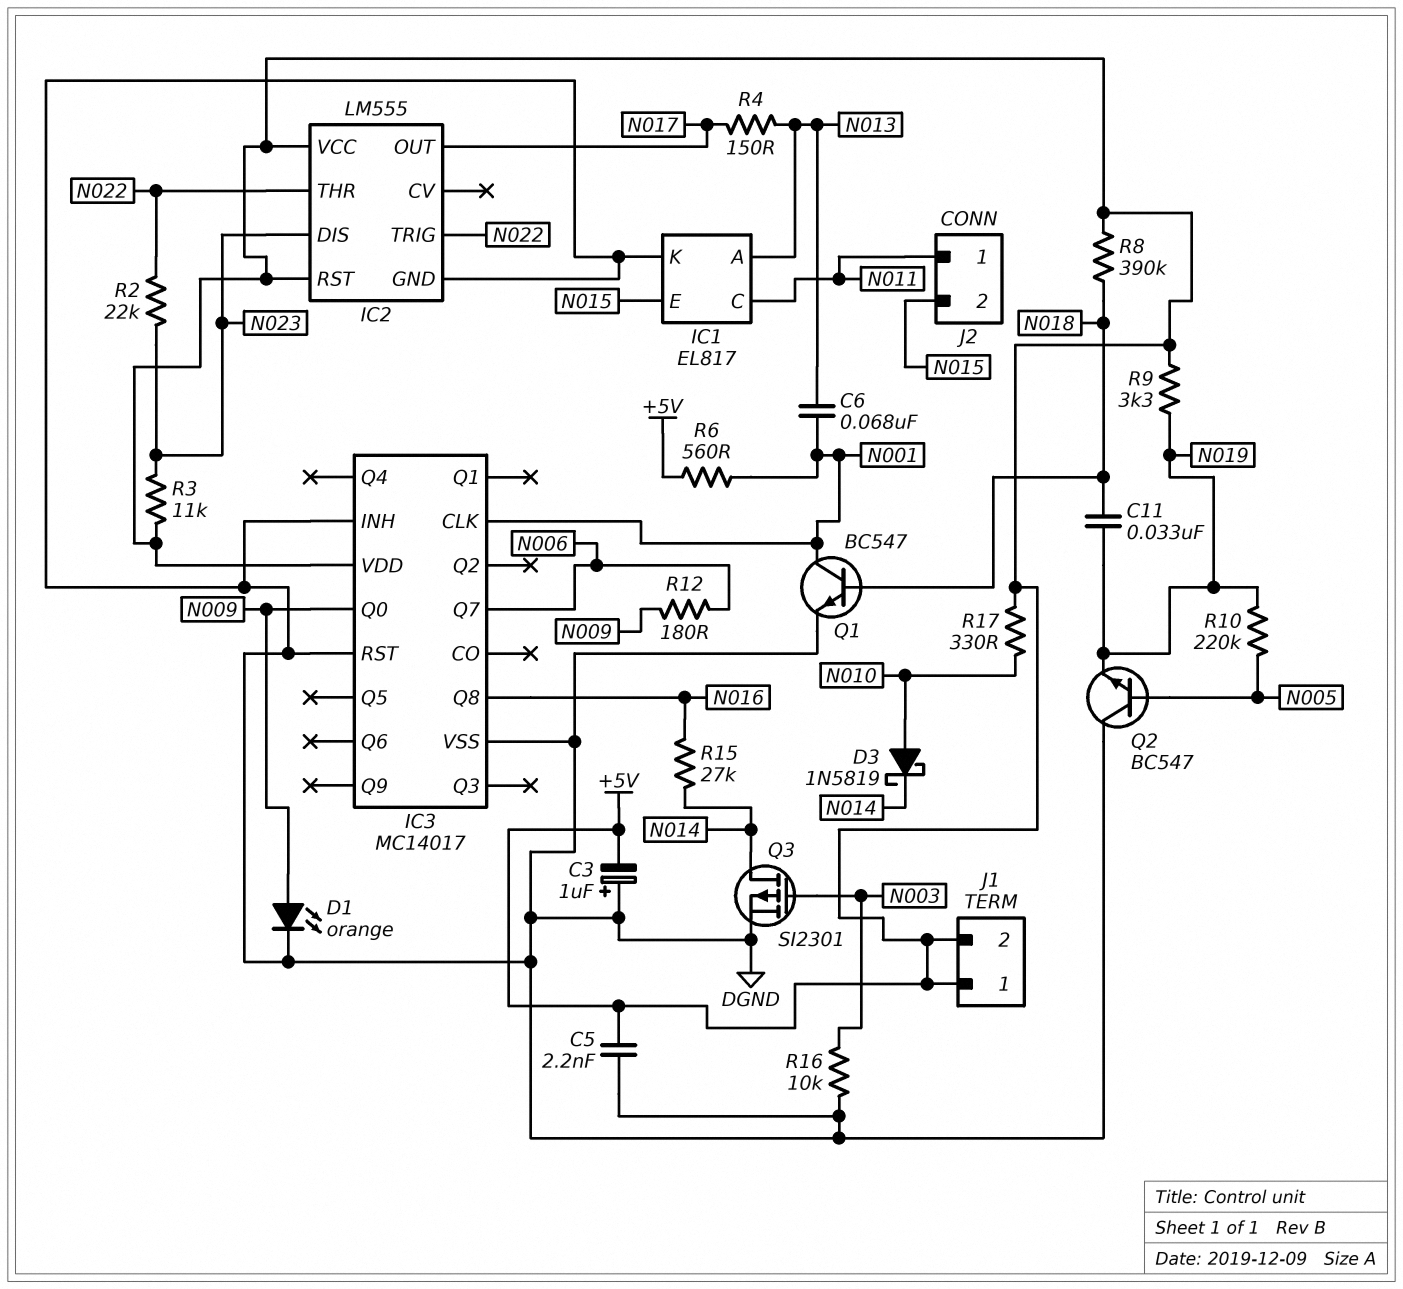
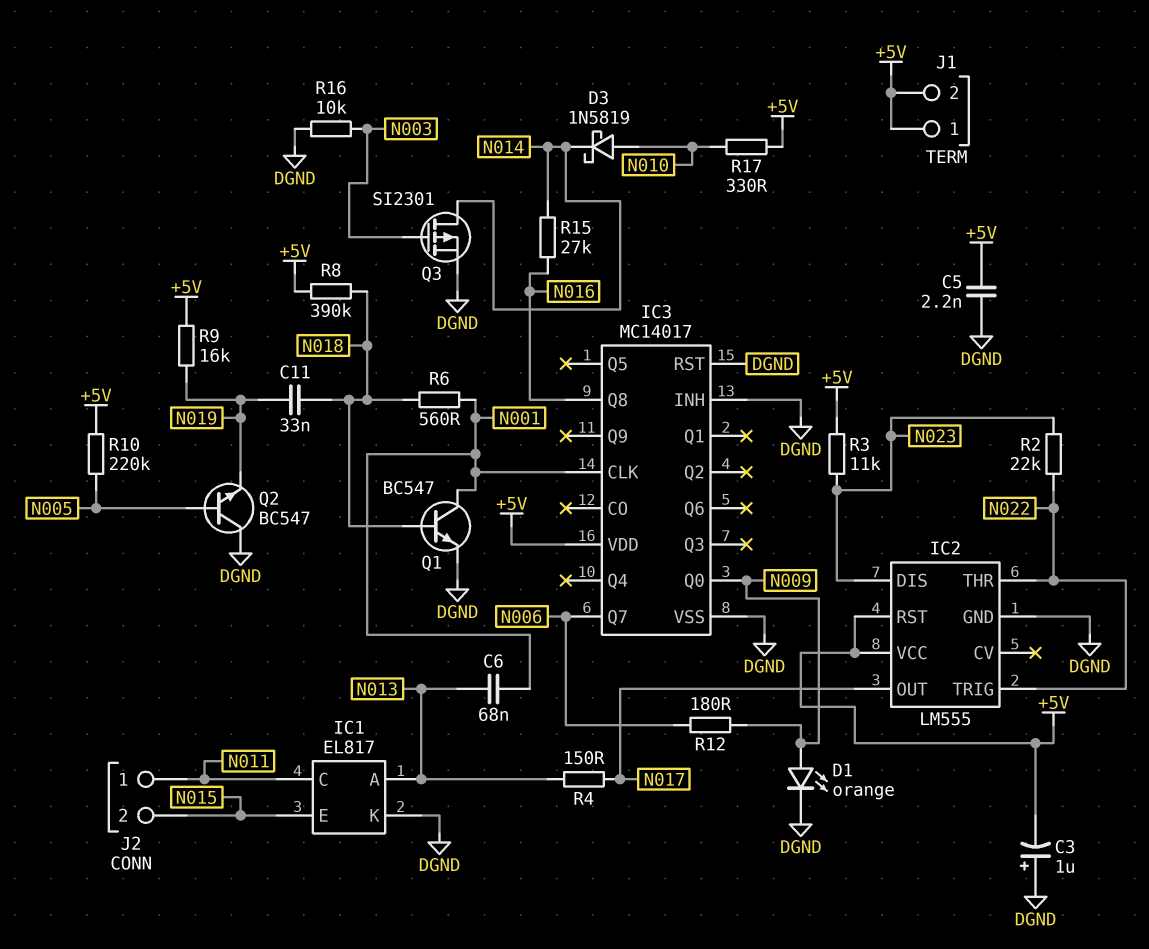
R6: 560 (+5V, N001) -> 560 (N001, N018)
R9: 3.3k (+5V, N019) -> 16k (+5V, N019)
R10: 220k (N005, N019) -> 220k (+5V, N005)

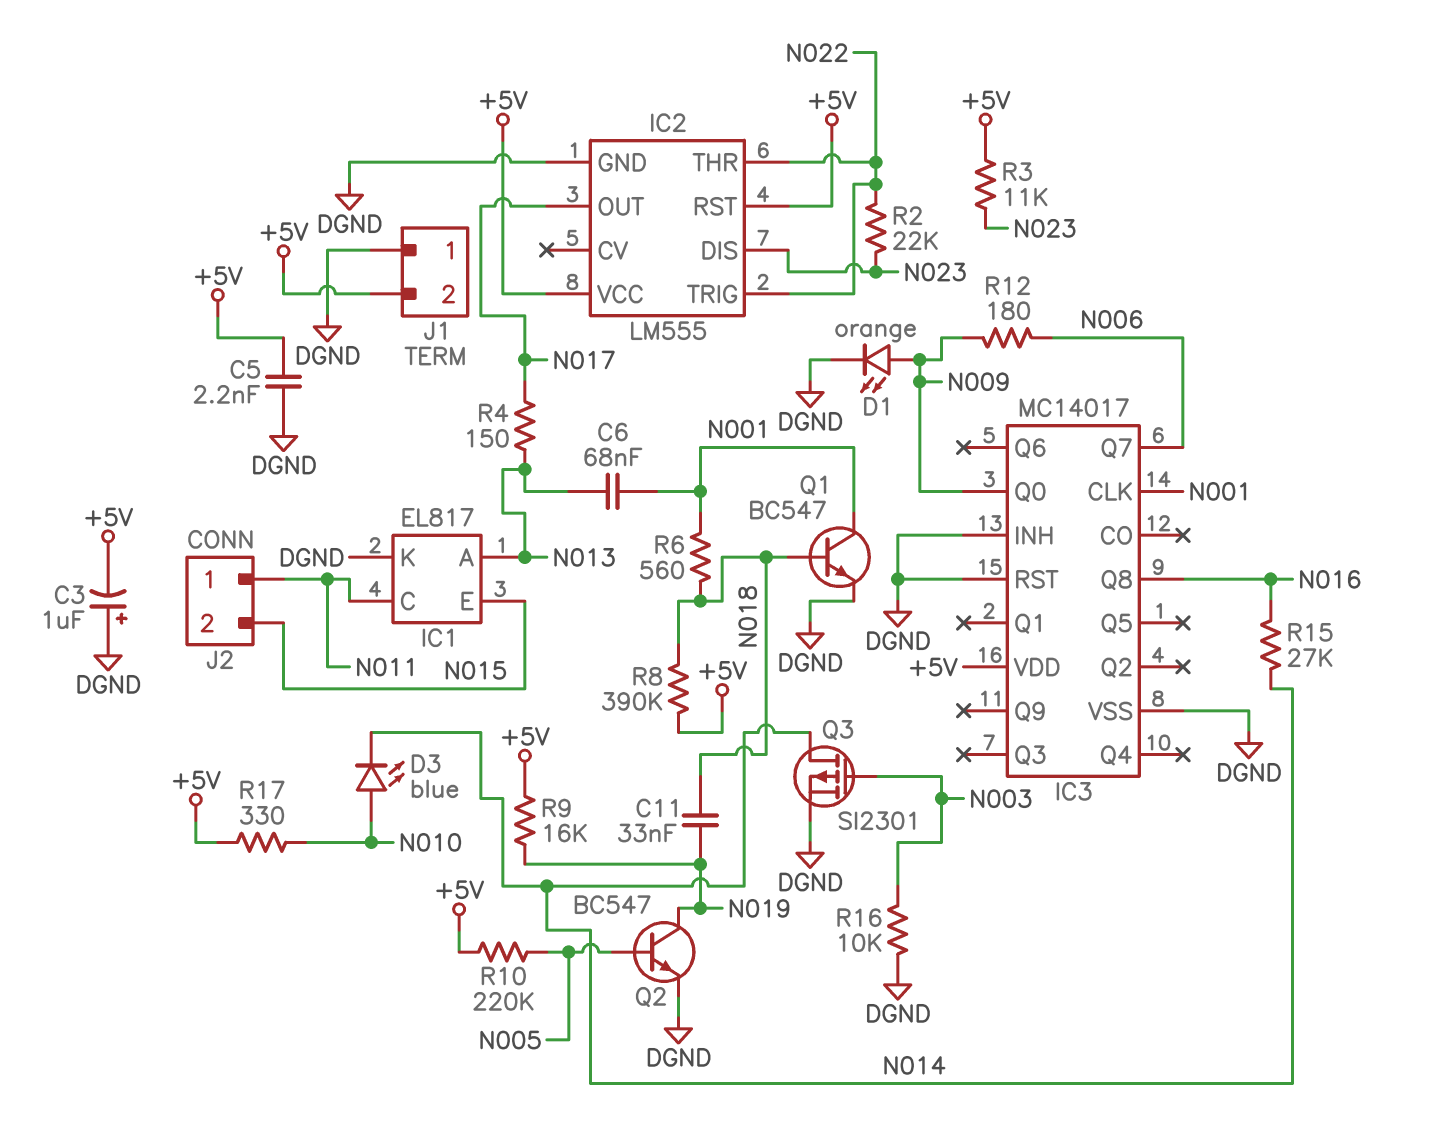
D3: schottky 1N5819 (A N010, K N014) -> LED blue (A N010, K N014)
J1 pin 1: +5V -> DGND
Q2: NPN BC547 (B N005, C DGND, E N019) -> NPN BC547 (B N005, C N019, E DGND)

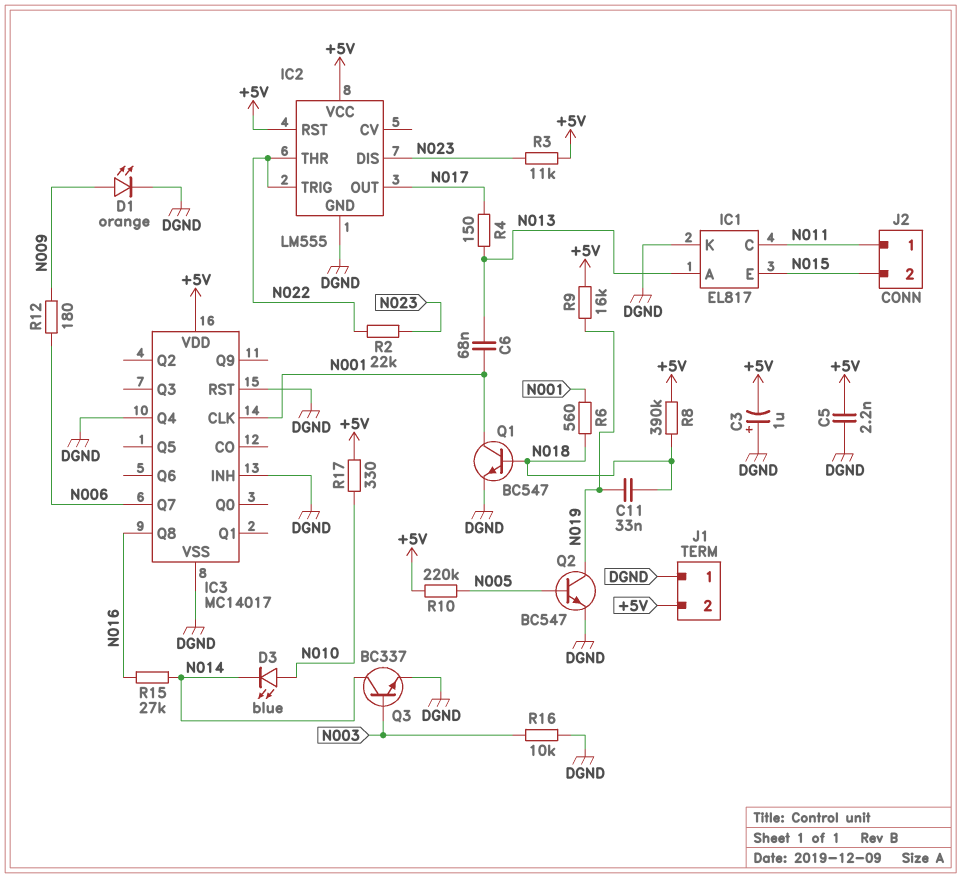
IC3 pin Q0: N009 -> none
IC3 pin Q4: none -> DGND
Q3: PMOS SI2301 (G N003, D N014, S DGND) -> NPN BC337 (B N003, C N014, E DGND)

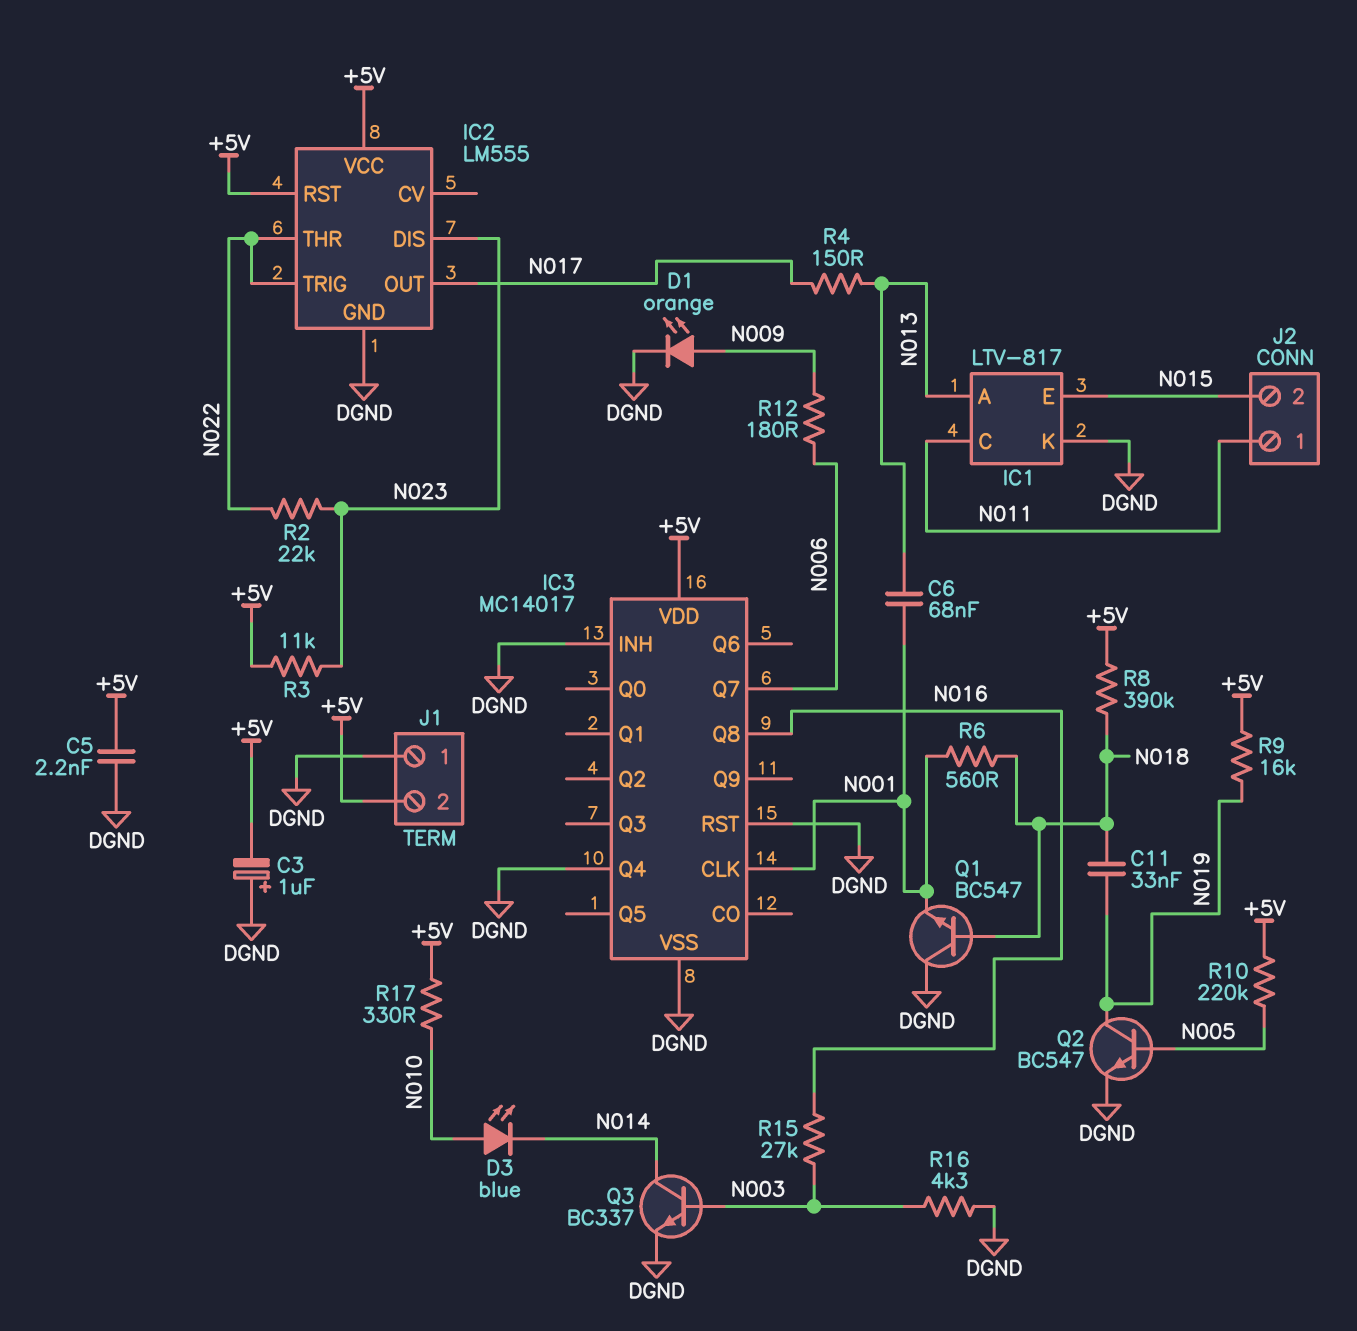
IC1: EL817 -> LTV-817
Q1: NPN BC547 (B N018, C N001, E DGND) -> NPN BC547 (B N018, C DGND, E N001)
R15: 27k (N014, N016) -> 27k (N003, N016)
R16: 10k (DGND, N003) -> 4.3k (DGND, N003)

